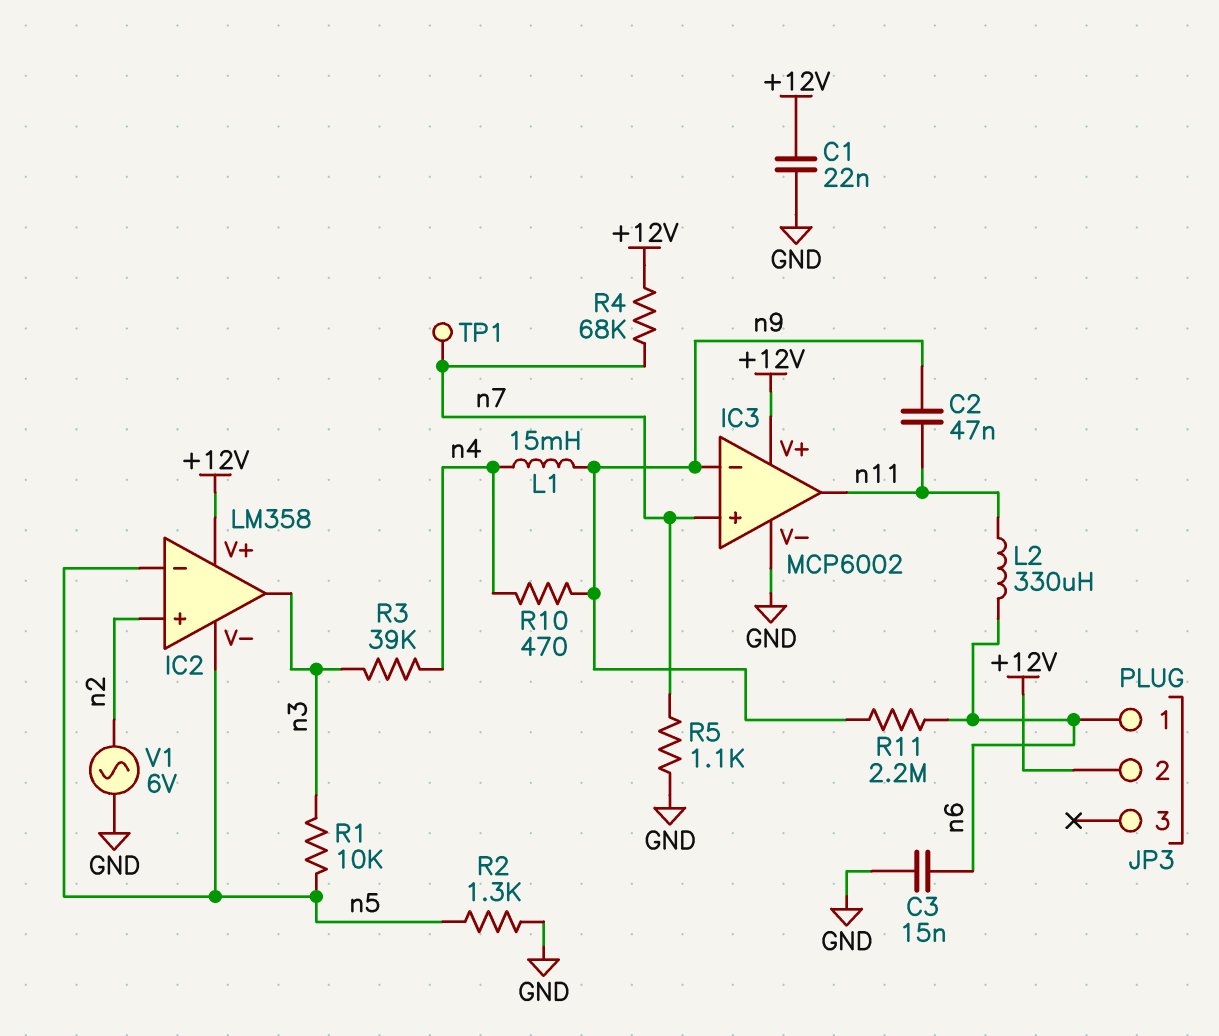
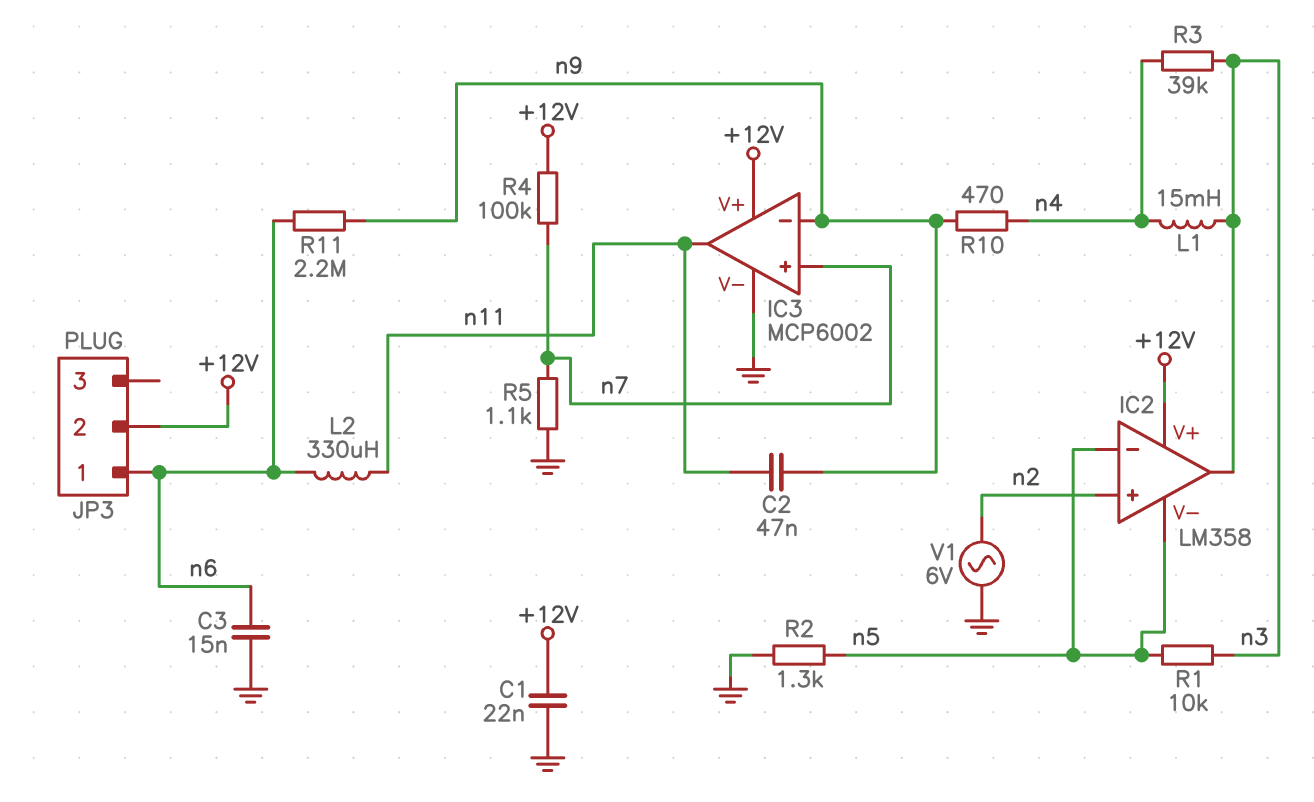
L1: 15mH (n4, n9) -> 15mH (n3, n4)
R4: 68k (+12V, n7) -> 100k (+12V, n7)
TP1: test point (n7) -> none

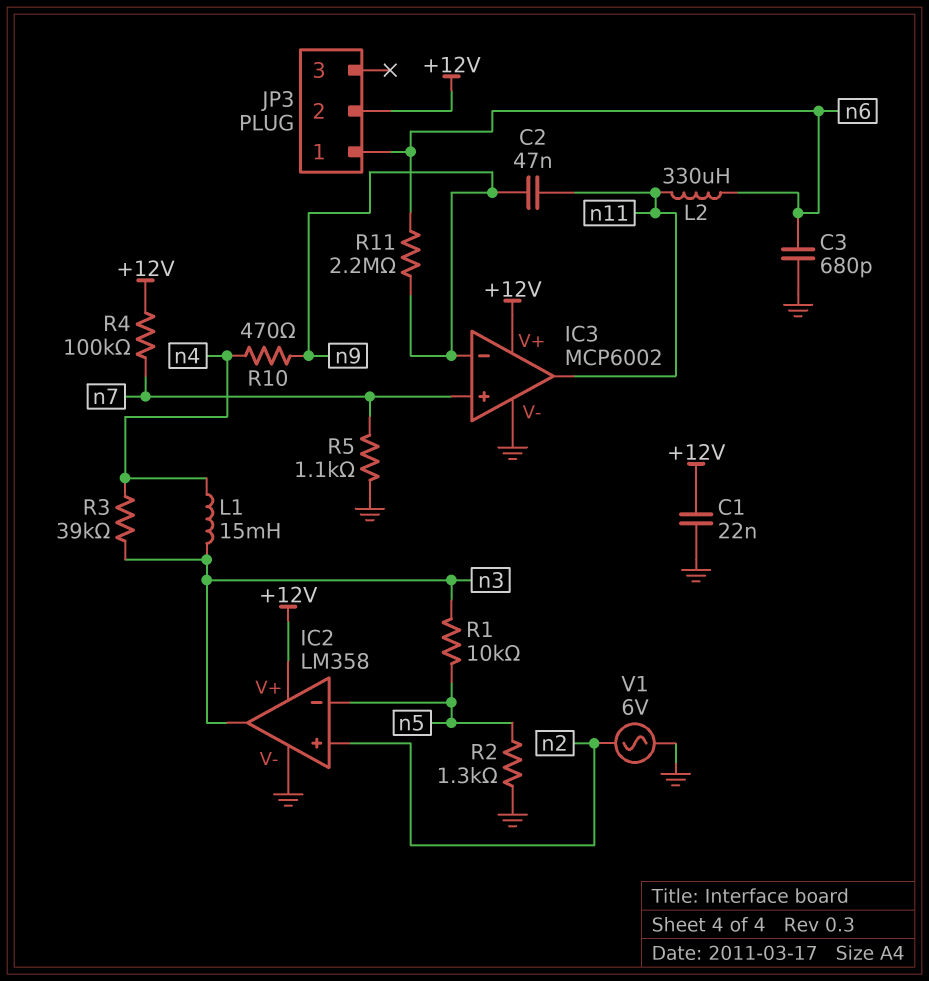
C3: 15nF (GND, n6) -> 680pF (GND, n6)
IC2 pin V-: n5 -> GND

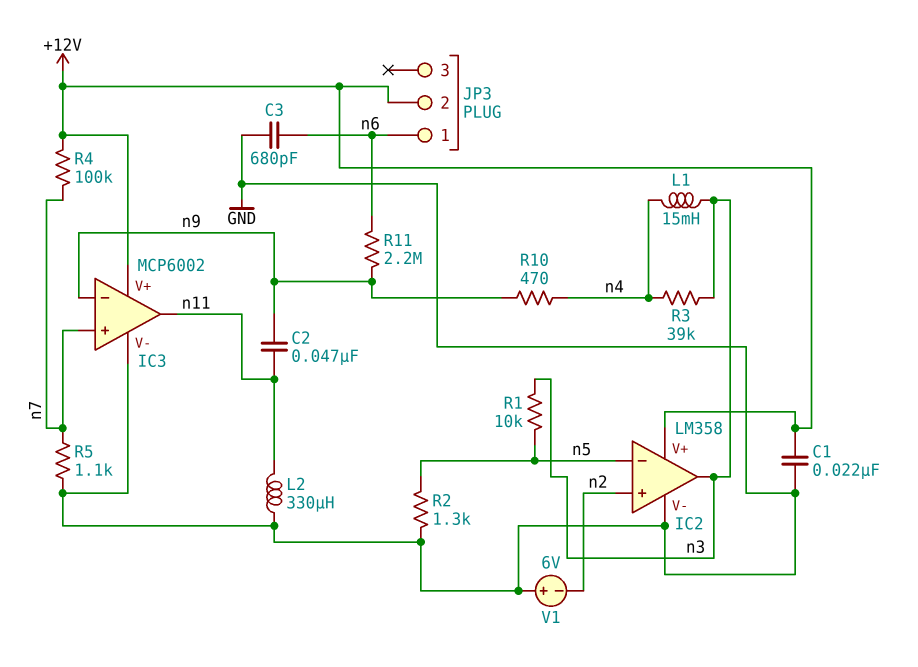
L2: 330uH (n6, n11) -> 330uH (GND, n11)
V1: AC 6V (GND, n2) -> 6V (plus GND, minus n2)

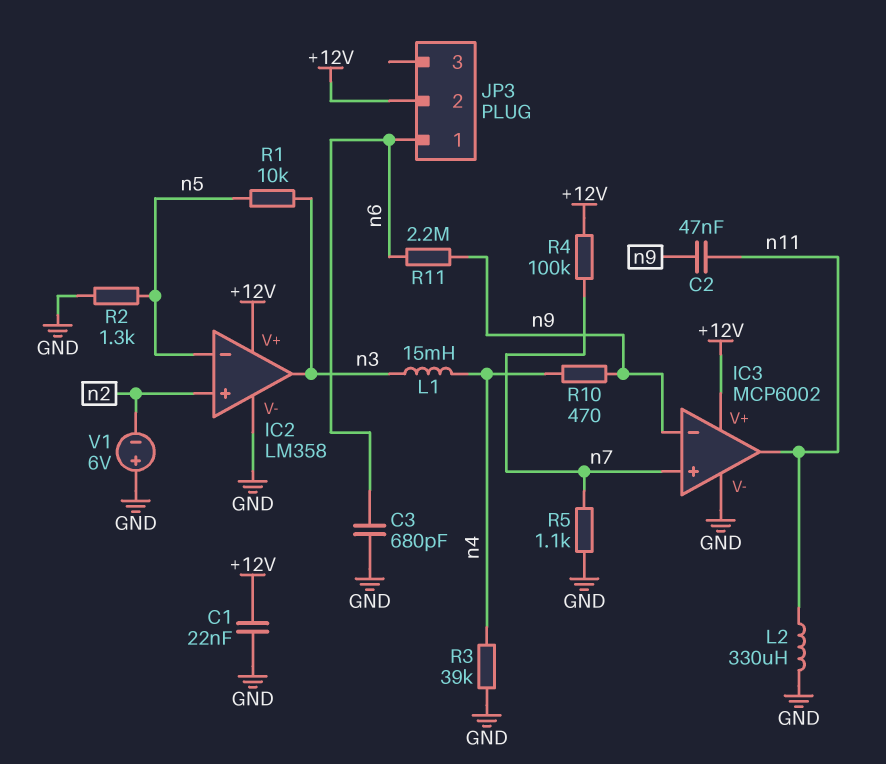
R3: 39k (n3, n4) -> 39k (GND, n4)

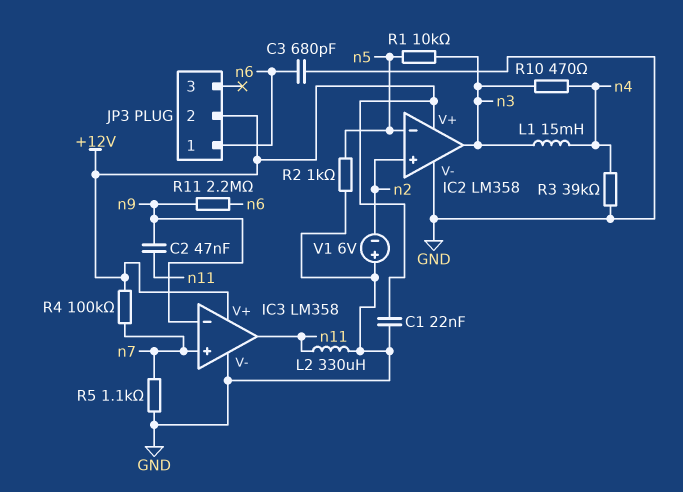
IC3: MCP6002 -> LM358
R2: 1.3k (GND, n5) -> 1k (GND, n5)
R10: 470 (n4, n9) -> 470 (n3, n4)

